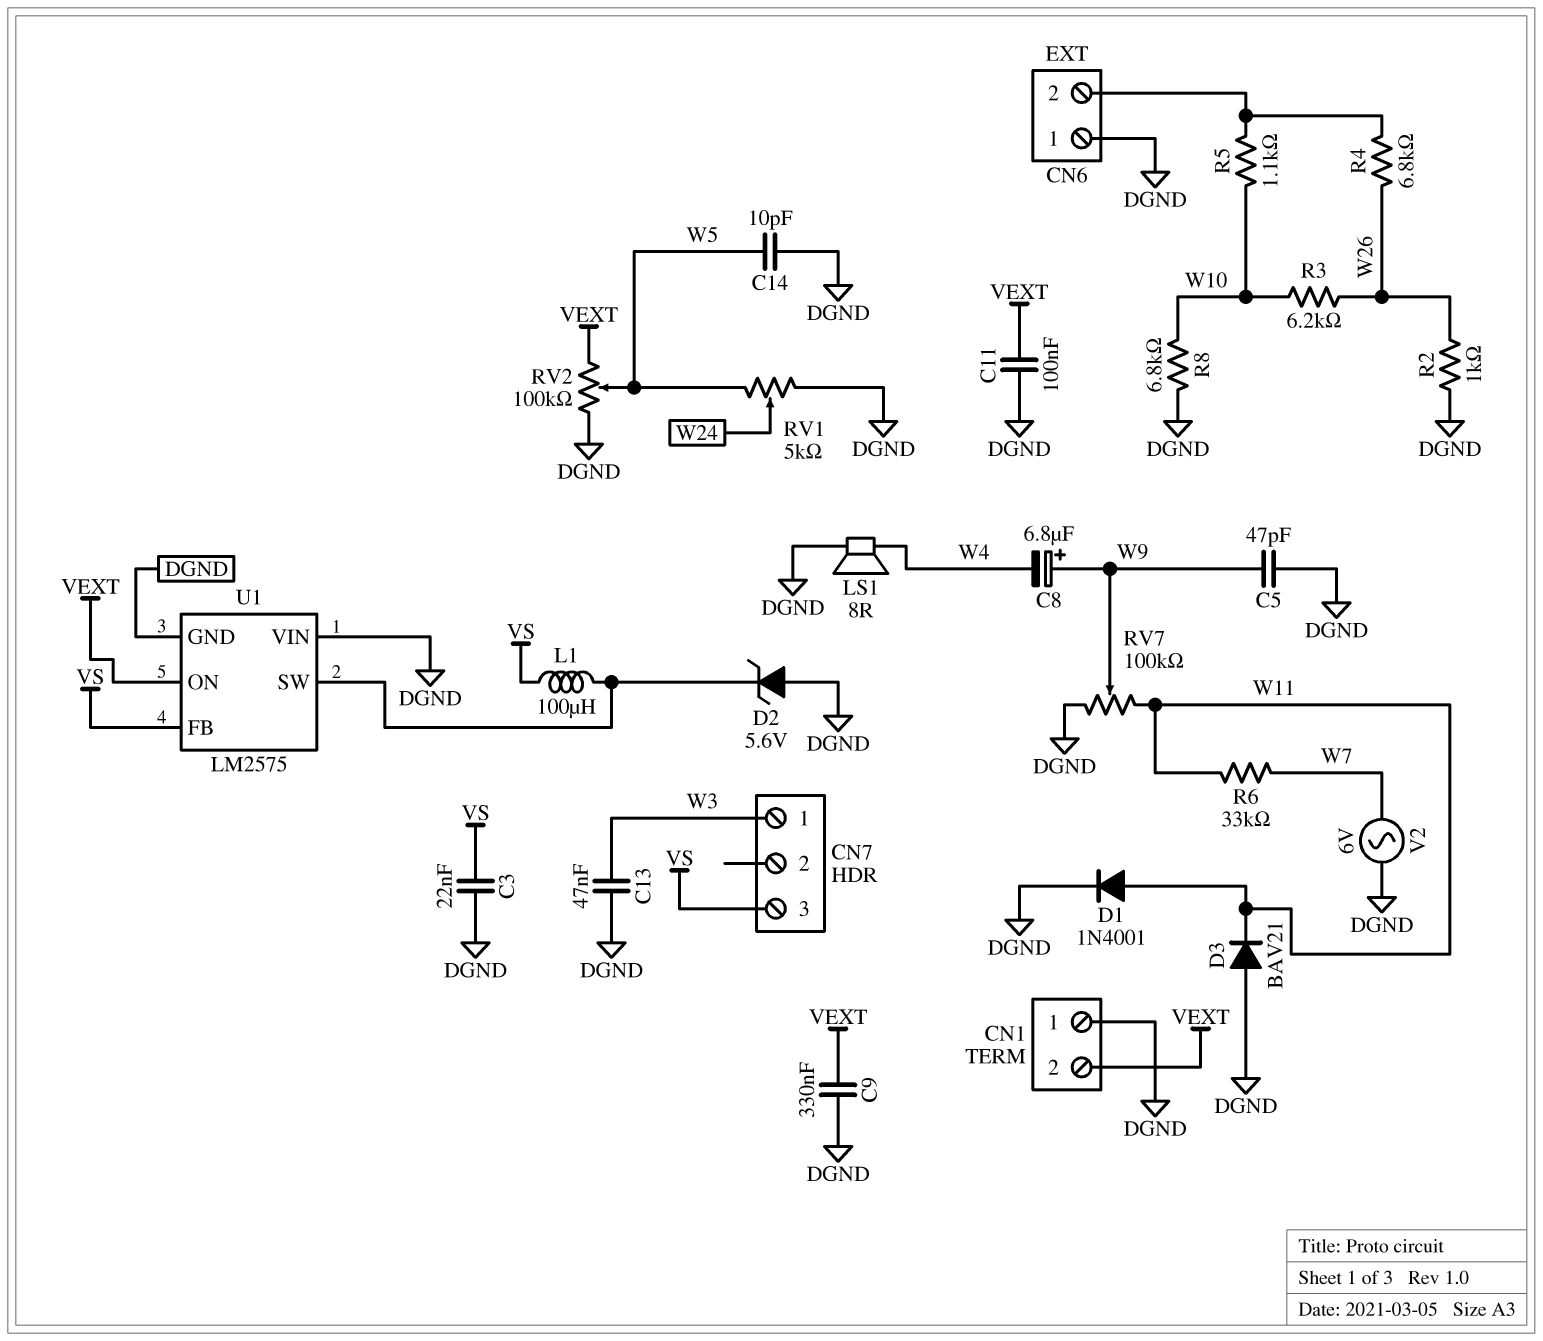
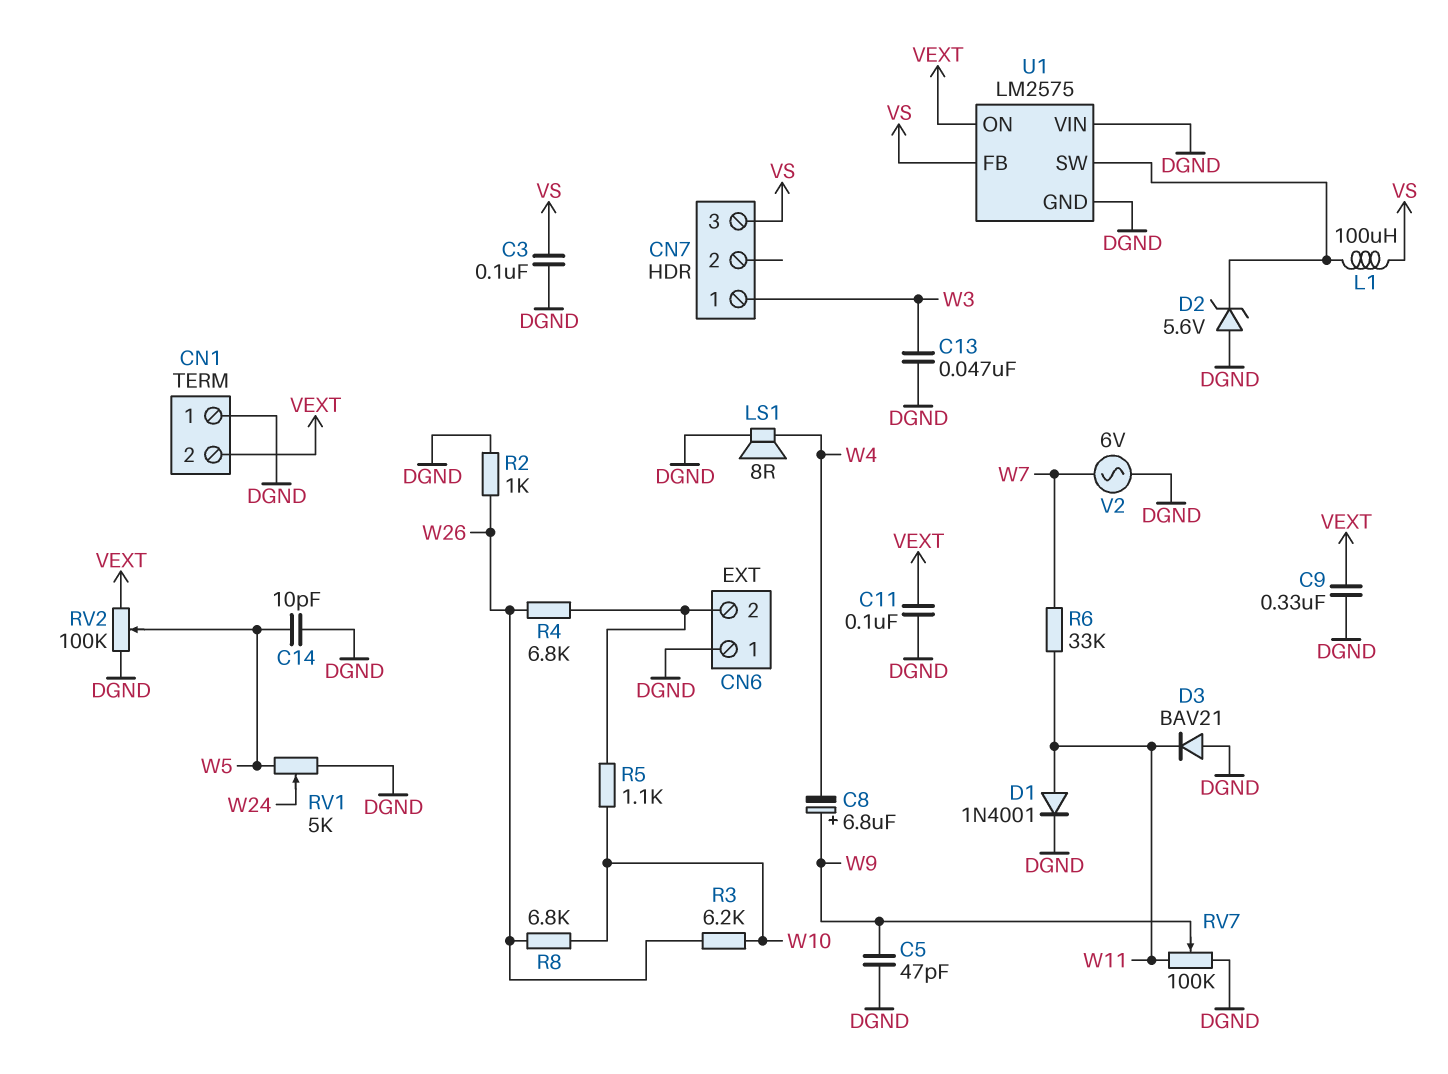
C3: 22nF (DGND, VS) -> 100nF (DGND, VS)
R8: 6.8k (DGND, W10) -> 6.8k (W10, W26)

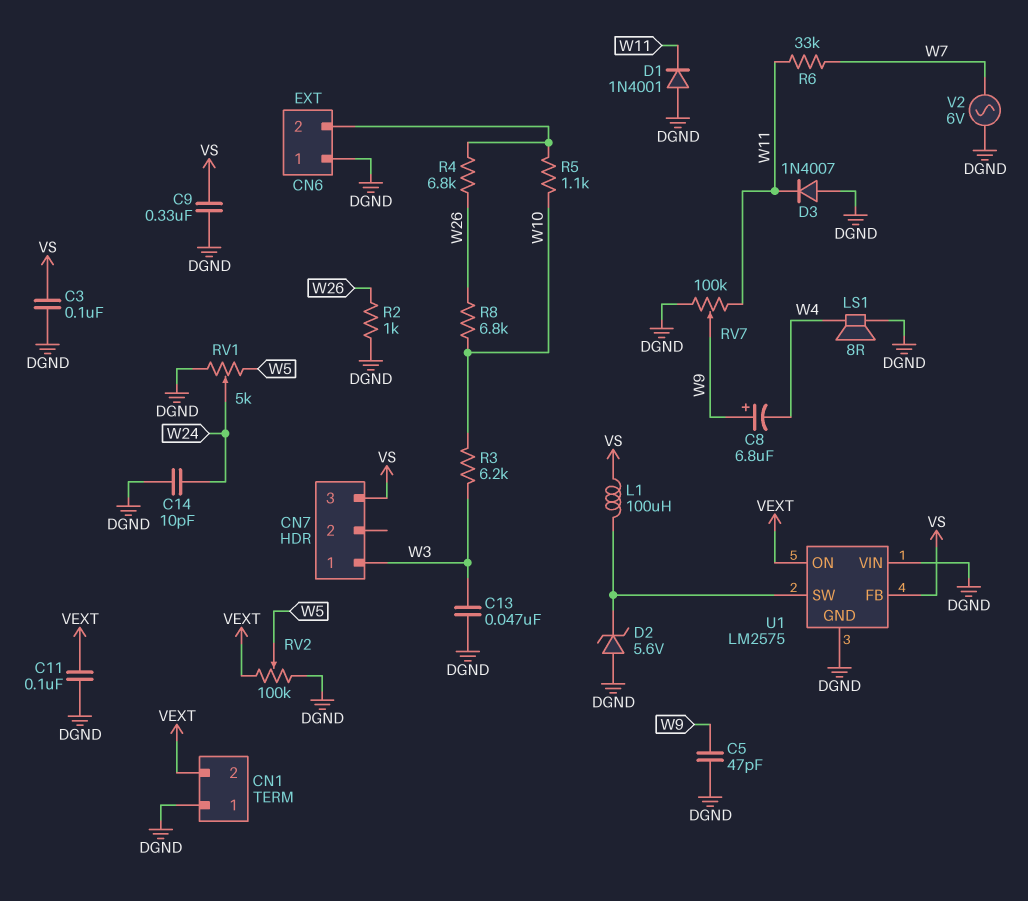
C9: 330nF (DGND, VEXT) -> 330nF (DGND, VS)
C14: 10pF (DGND, W5) -> 10pF (DGND, W24)
D1: diode 1N4001 (A W11, K DGND) -> diode 1N4001 (A DGND, K W11)
D3: diode BAV21 (A DGND, K W11) -> diode 1N4007 (A DGND, K W11)
R3: 6.2k (W10, W26) -> 6.2k (W3, W10)

